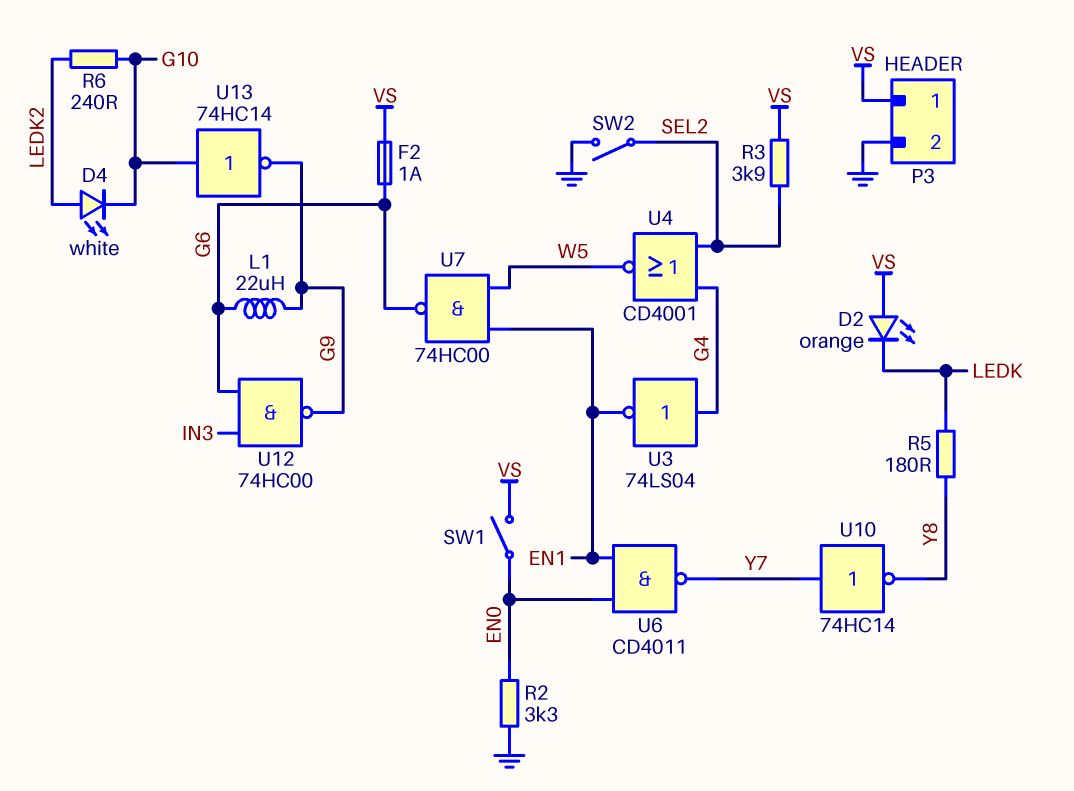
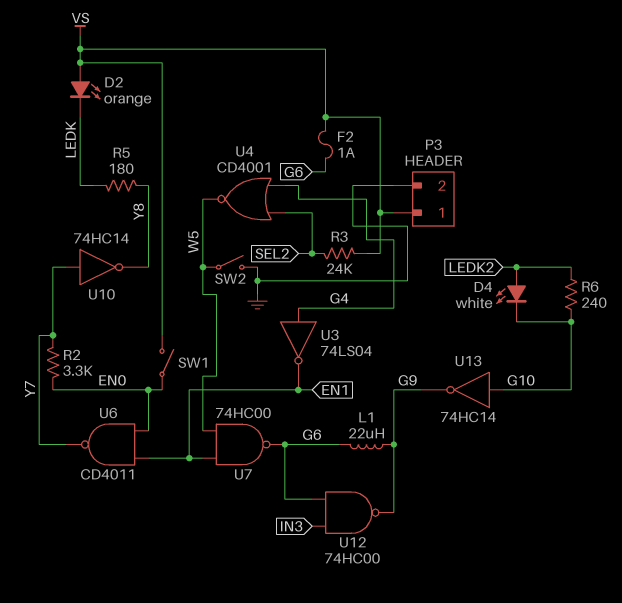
R2: 3.3k (EN0, GND) -> 3.3k (EN0, Y7)
R3: 3.9k (SEL2, VS) -> 24k (SEL2, VS)
SW2: switch (GND, SEL2) -> switch (GND, W5)

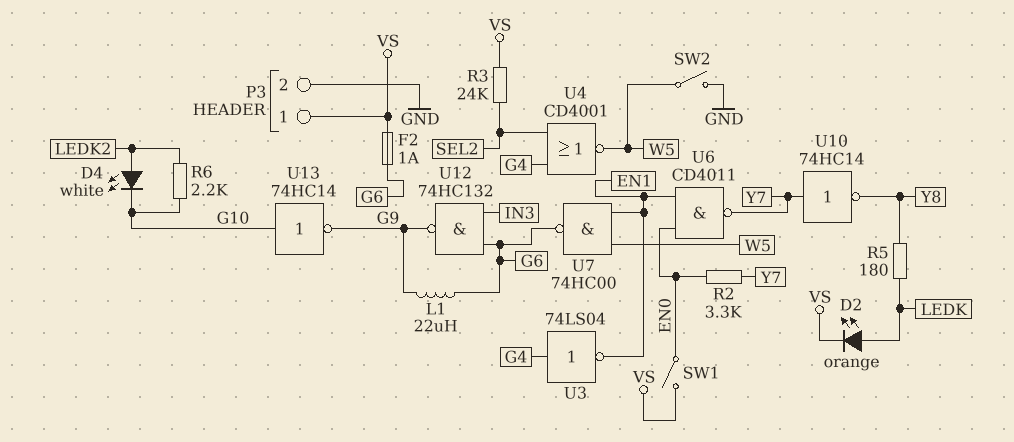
D2: LED orange (A VS, K LEDK) -> LED orange (A LEDK, K VS)
R6: 240 (G10, LEDK2) -> 2.2k (G10, LEDK2)
U12: NAND 74HC00 (in G6, in IN3, out G9) -> NAND 74HC132 (in G6, in IN3, out G9)

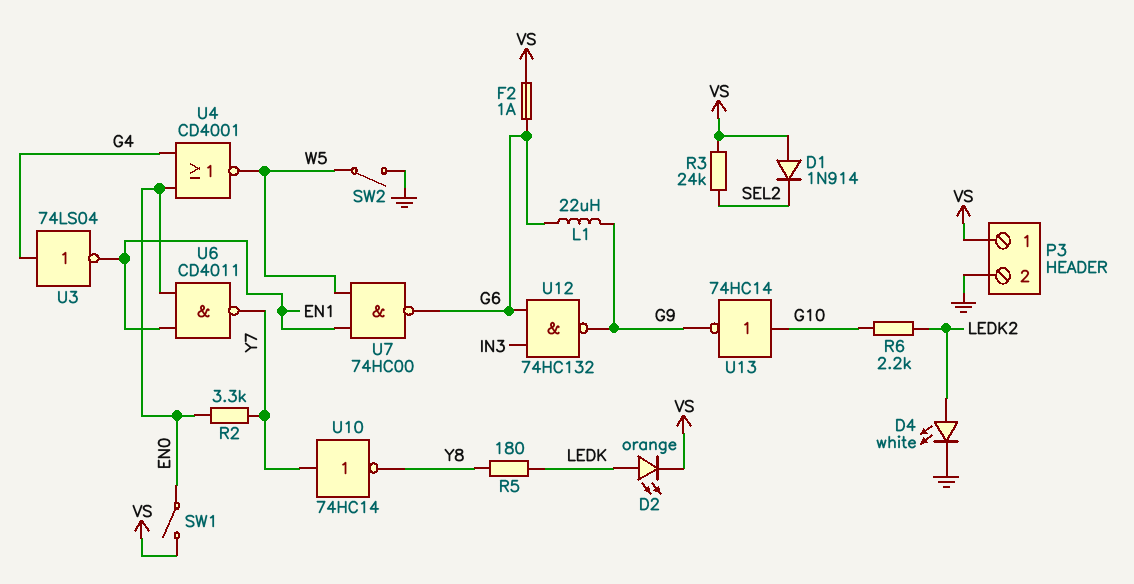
D1: none -> diode 1N914 (A VS, K SEL2)
D4: LED white (A LEDK2, K G10) -> LED white (A LEDK2, K GND)
U4: NOR CD4001 (in G4, in SEL2, out W5) -> NOR CD4001 (in EN0, in G4, out W5)

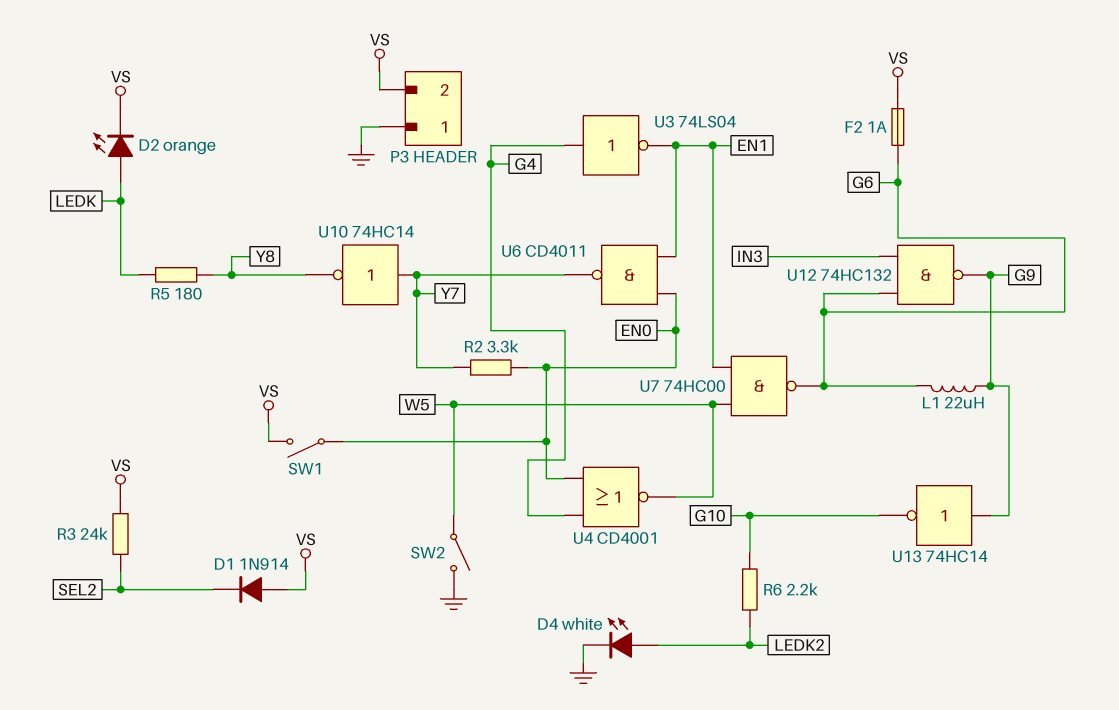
P3 pin 1: VS -> GND
P3 pin 2: GND -> VS
U13: NOT 74HC14 (in G10, out G9) -> NOT 74HC14 (in G9, out G10)

